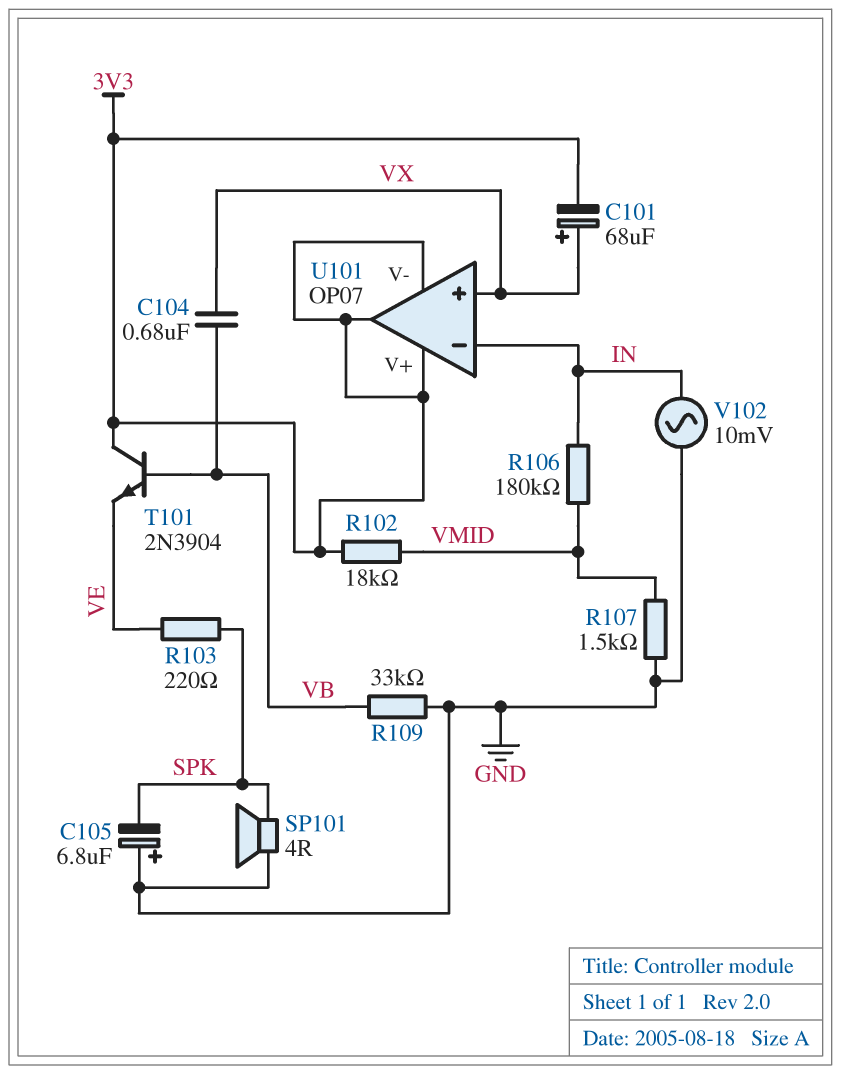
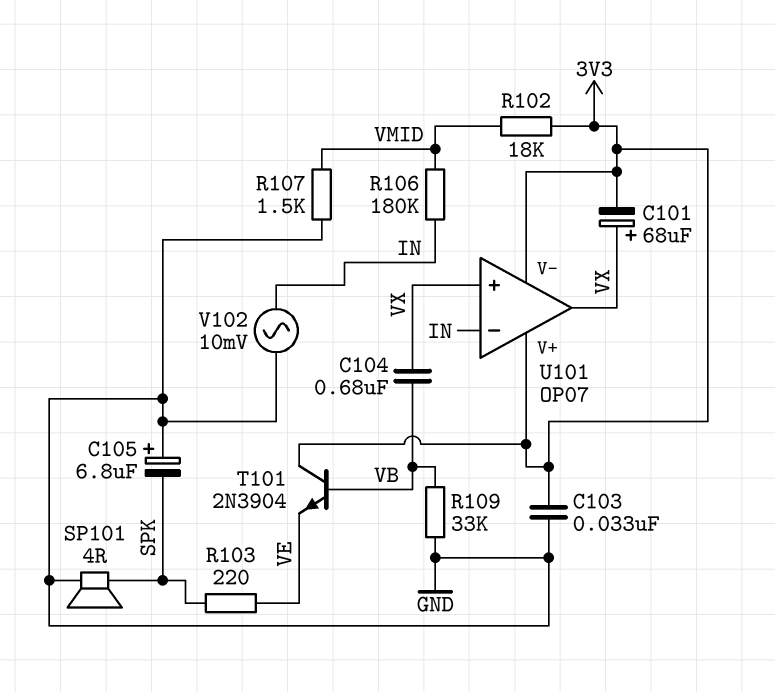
C103: none -> 33nF (3V3, GND)
U101 pin out: 3V3 -> VX

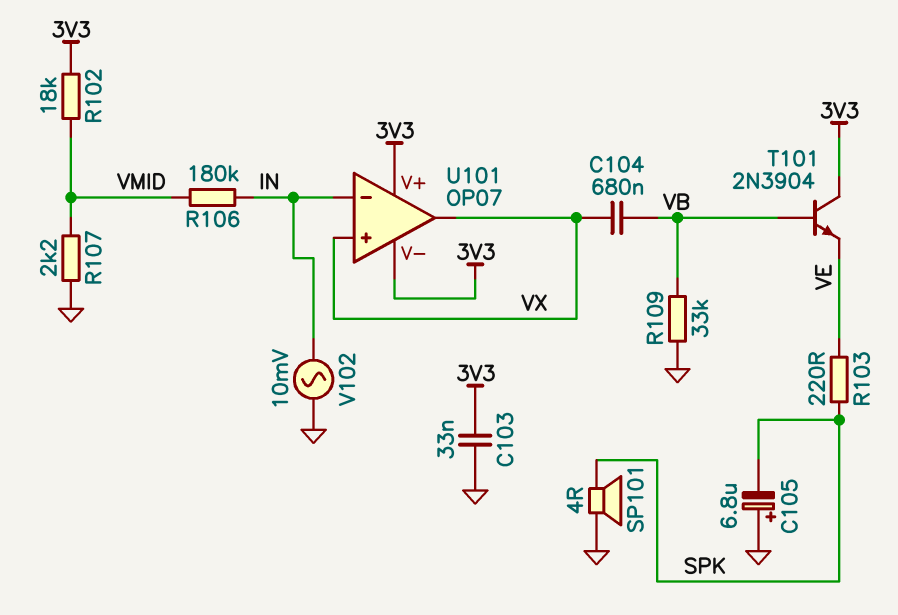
C101: 68uF (plus VX, minus 3V3) -> none
R107: 1.5k (GND, VMID) -> 2.2k (GND, VMID)

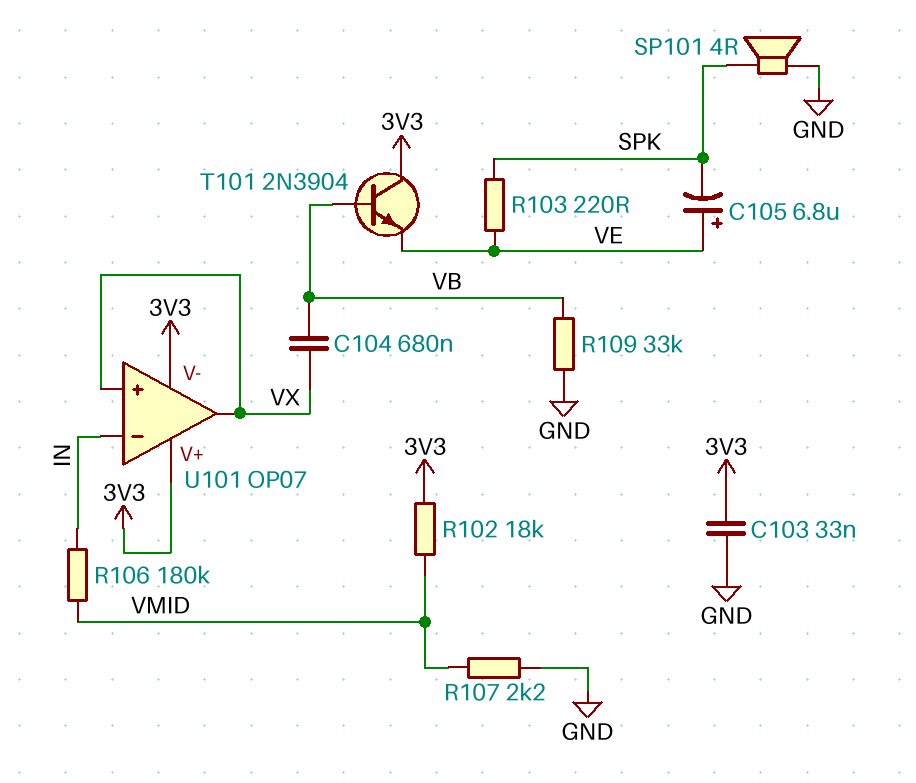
C105: 6.8uF (plus GND, minus SPK) -> 6.8uF (plus VE, minus SPK)
V102: AC 10mV (GND, IN) -> none

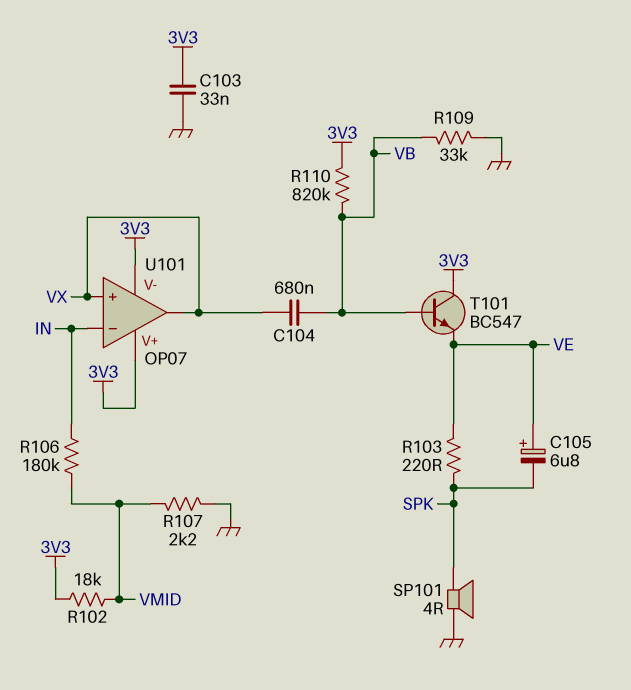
R110: none -> 820k (3V3, VB)
T101: NPN 2N3904 (B VB, C 3V3, E VE) -> NPN BC547 (B VB, C 3V3, E VE)

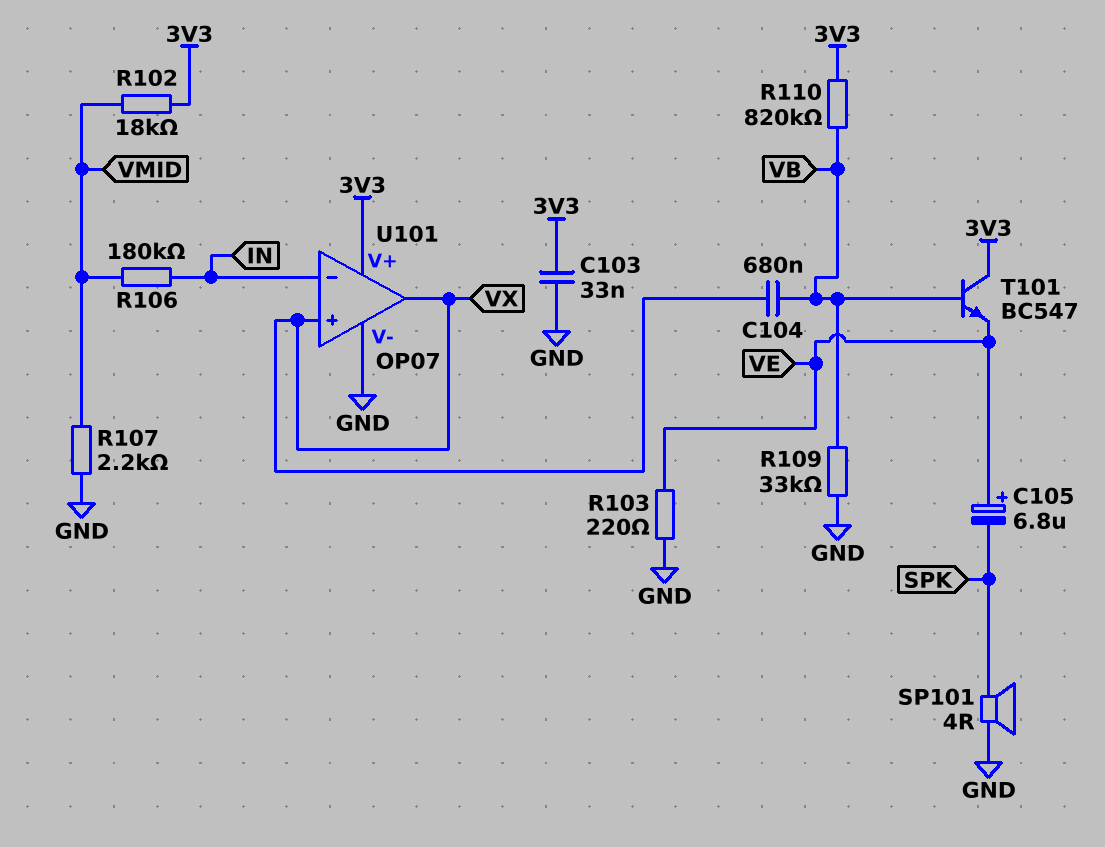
R103: 220 (SPK, VE) -> 220 (GND, VE)
U101 pin V-: 3V3 -> GND

